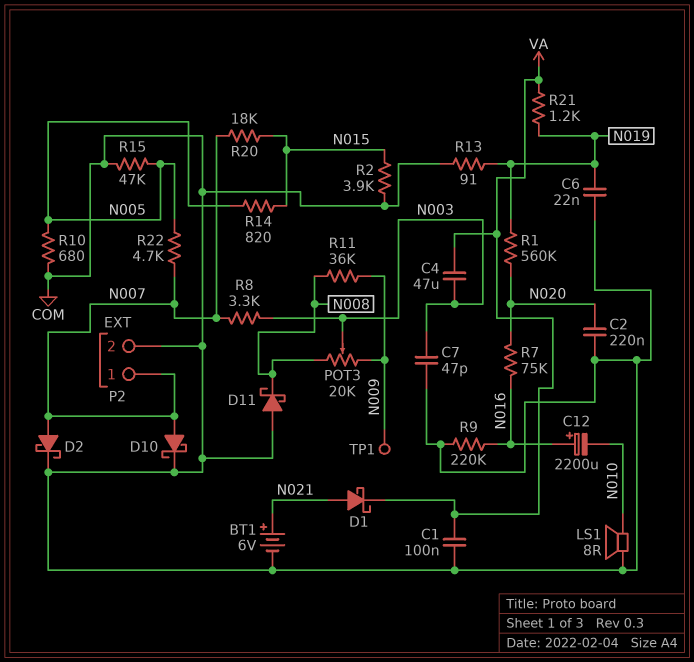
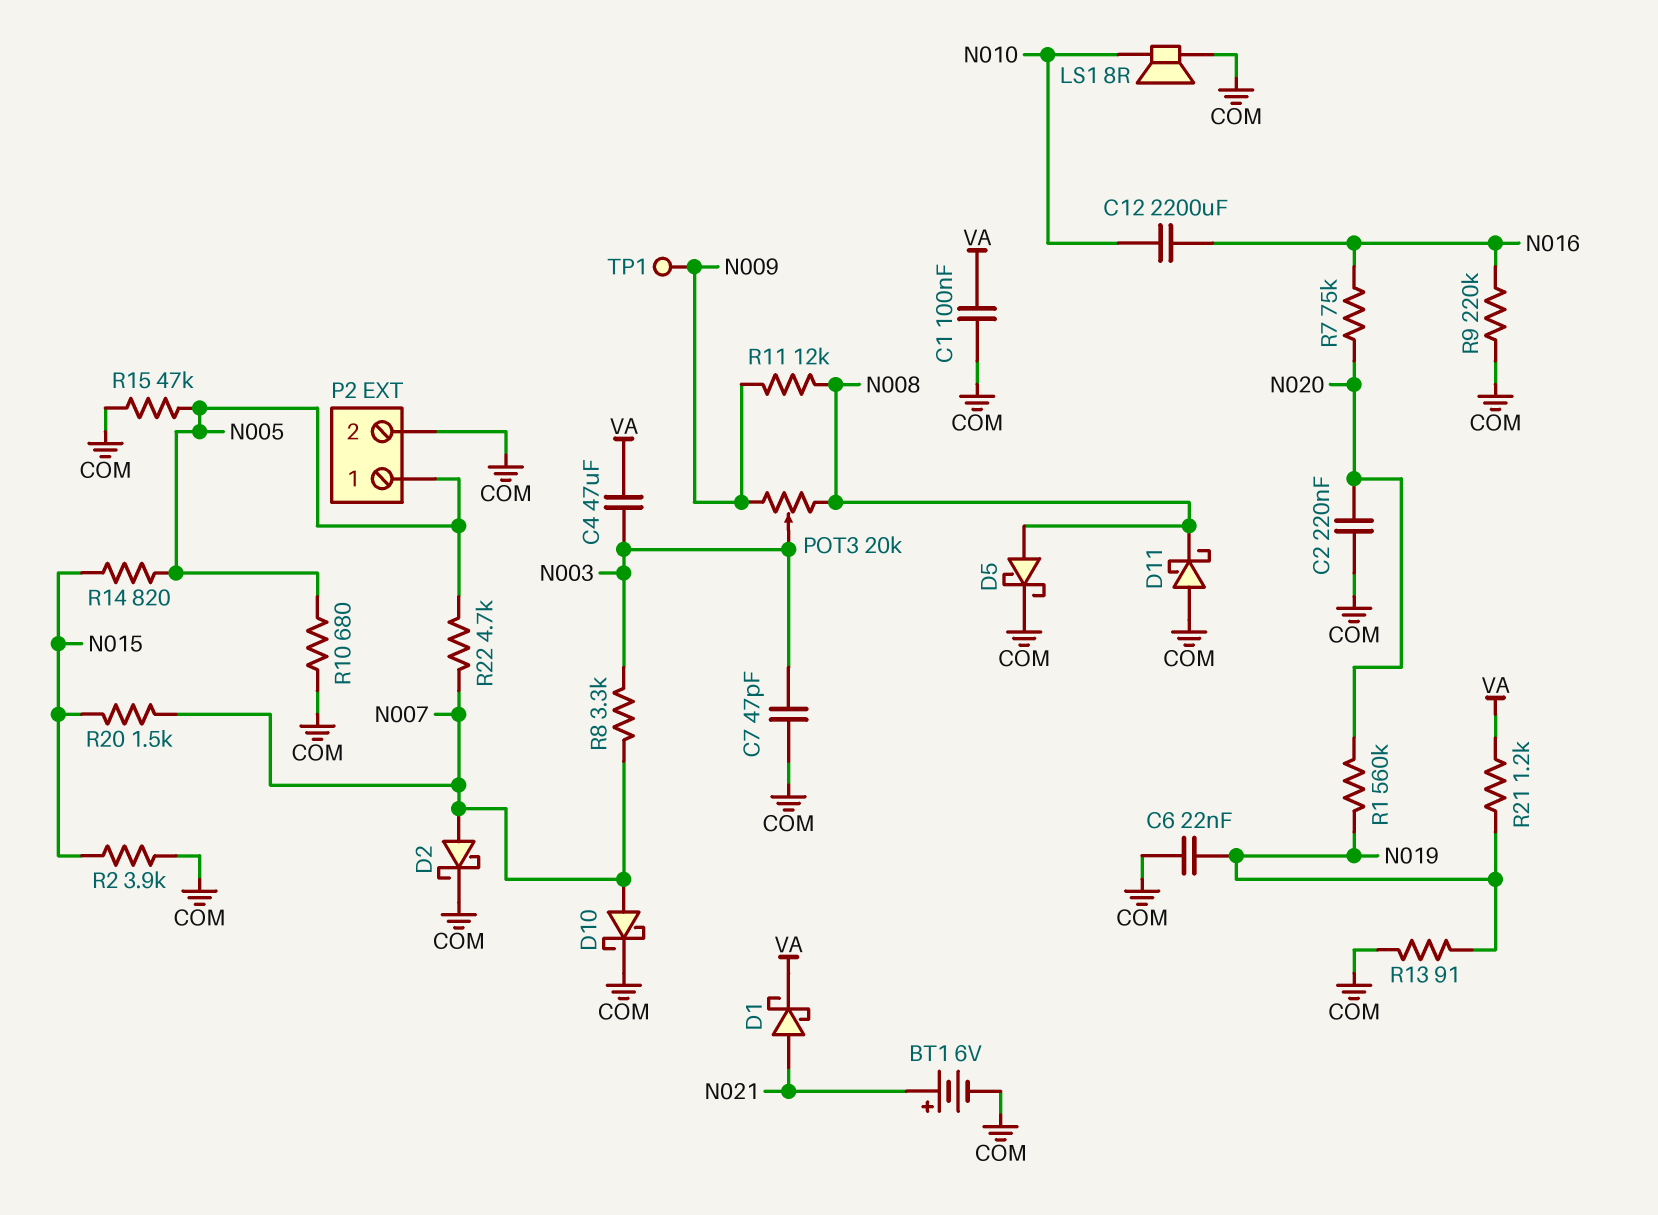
C12: 2200uF (plus N016, minus N010) -> 2200uF (N010, N016)
D5: none -> schottky (A N008, K COM)
P2 pin 1: N007 -> N005
R11: 36k (N008, N009) -> 12k (N008, N009)
R20: 18k (N007, N015) -> 1.5k (N007, N015)

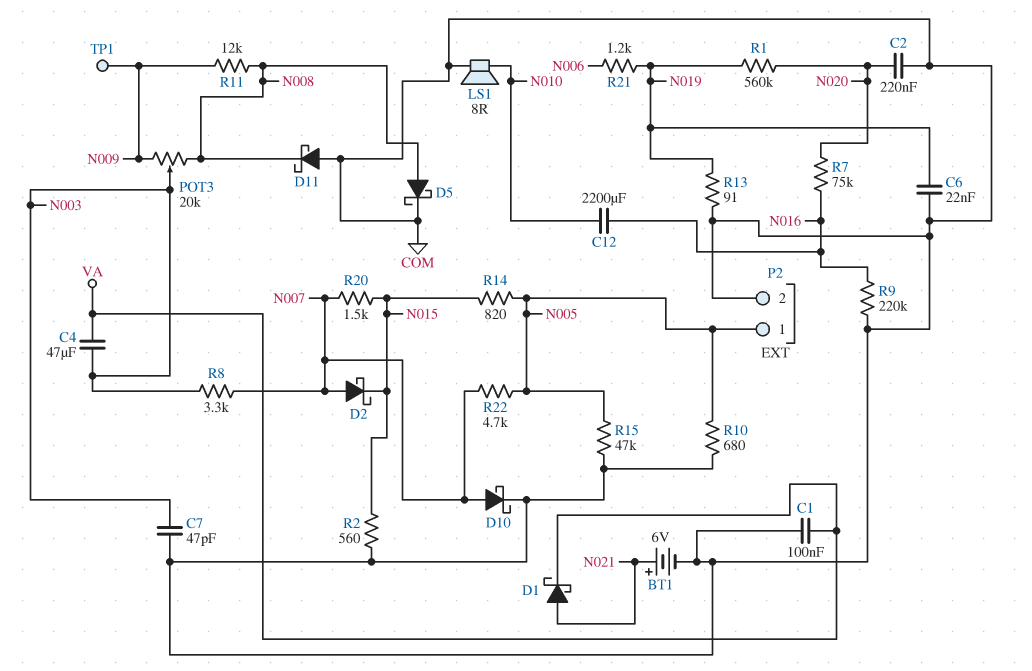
D2: schottky (A N007, K COM) -> schottky (A N007, K N015)
R2: 3.9k (COM, N015) -> 560 (COM, N015)
R21: 1.2k (N019, VA) -> 1.2k (N006, N019)

